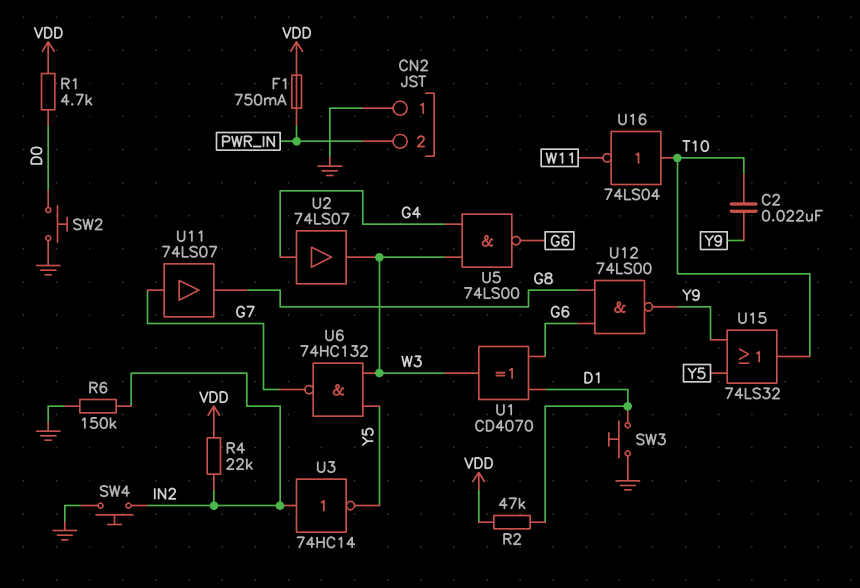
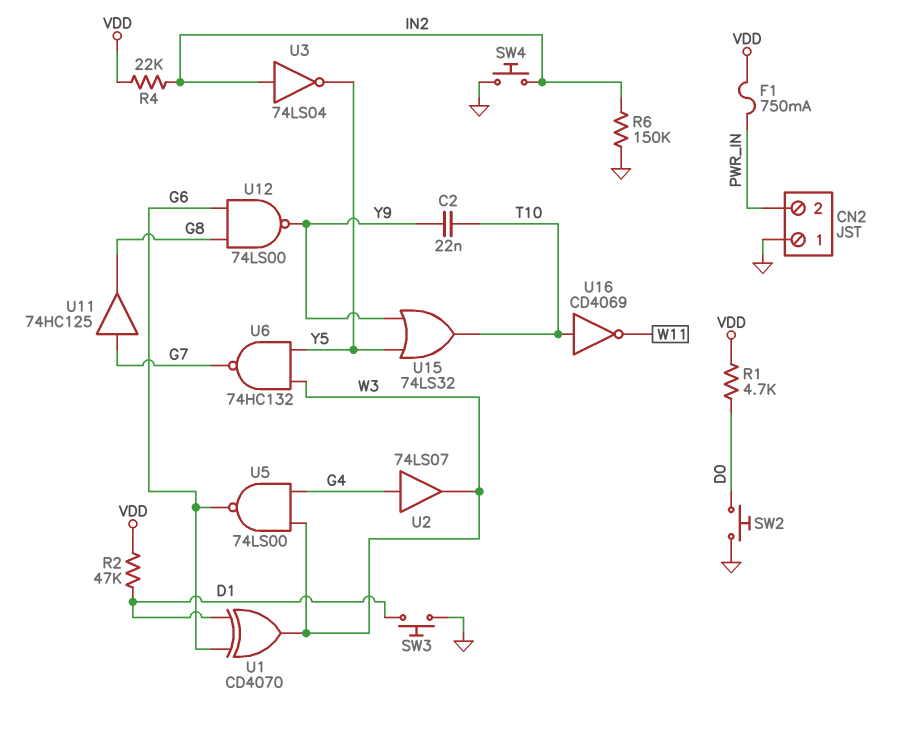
U3: NOT 74HC14 (in IN2, out Y5) -> NOT 74LS04 (in IN2, out Y5)
U11: buffer 74LS07 (in G7, out G8) -> buffer 74HC125 (in G7, out G8)
U16: NOT 74LS04 (in T10, out W11) -> NOT CD4069 (in T10, out W11)

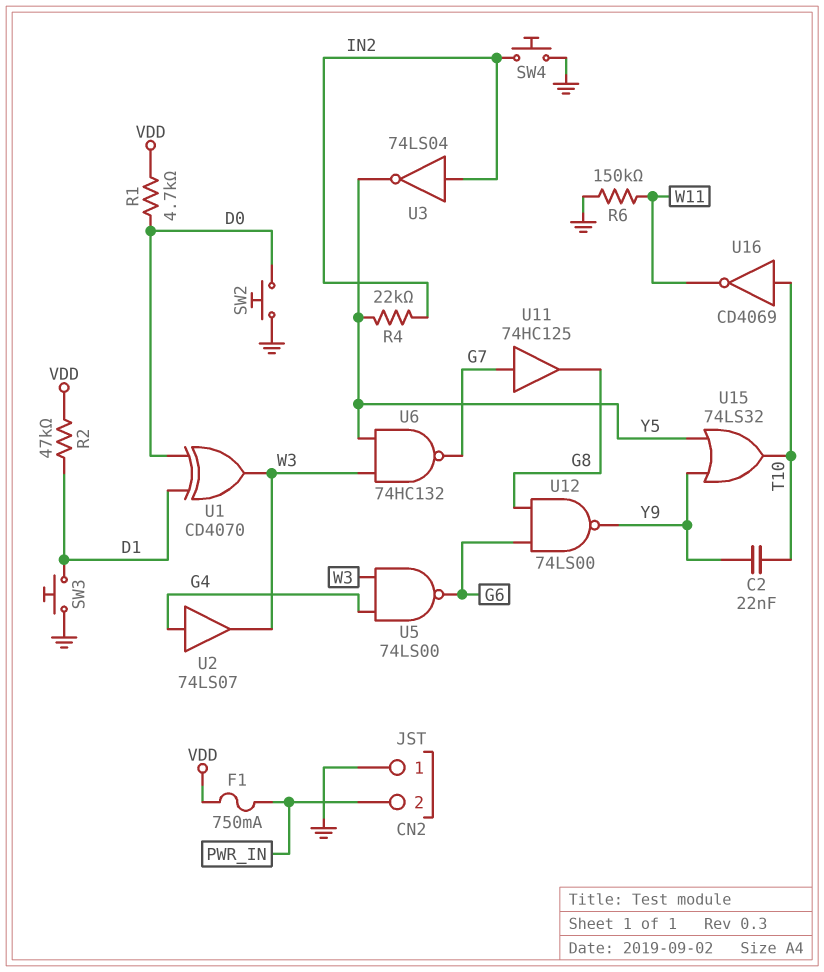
R4: 22k (IN2, VDD) -> 22k (IN2, Y5)
R6: 150k (GND, IN2) -> 150k (GND, W11)
U1: XOR CD4070 (in D1, in G6, out W3) -> XOR CD4070 (in D0, in D1, out W3)

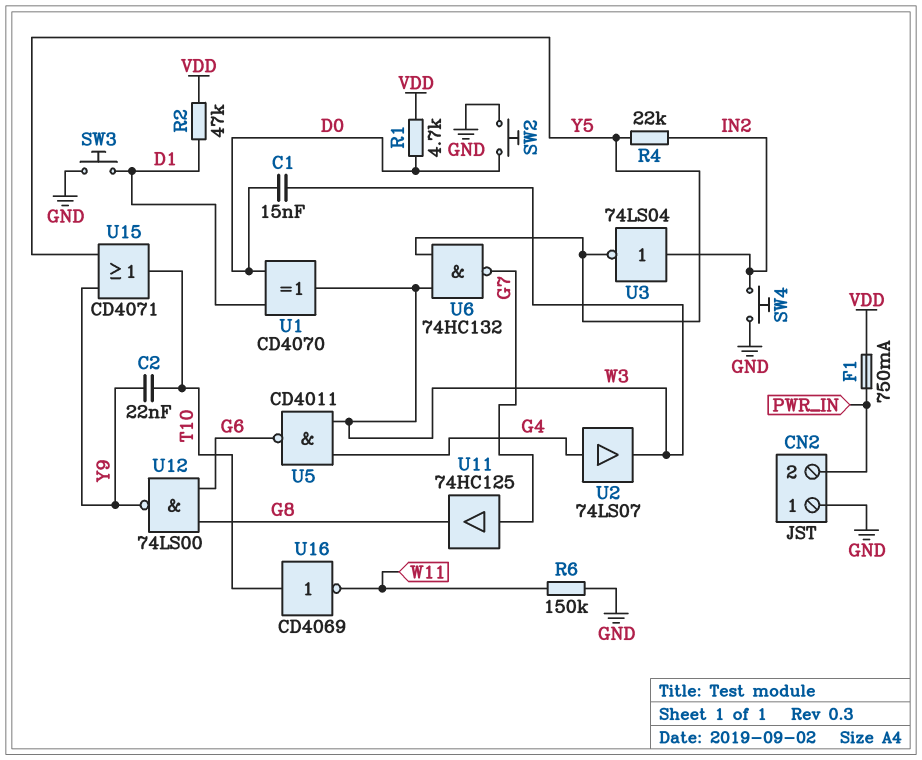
C1: none -> 15nF (D0, W3)
U5: NAND 74LS00 (in G4, in W3, out G6) -> NAND CD4011 (in G4, in W3, out G6)
U15: OR 74LS32 (in Y5, in Y9, out T10) -> OR CD4071 (in Y5, in Y9, out T10)

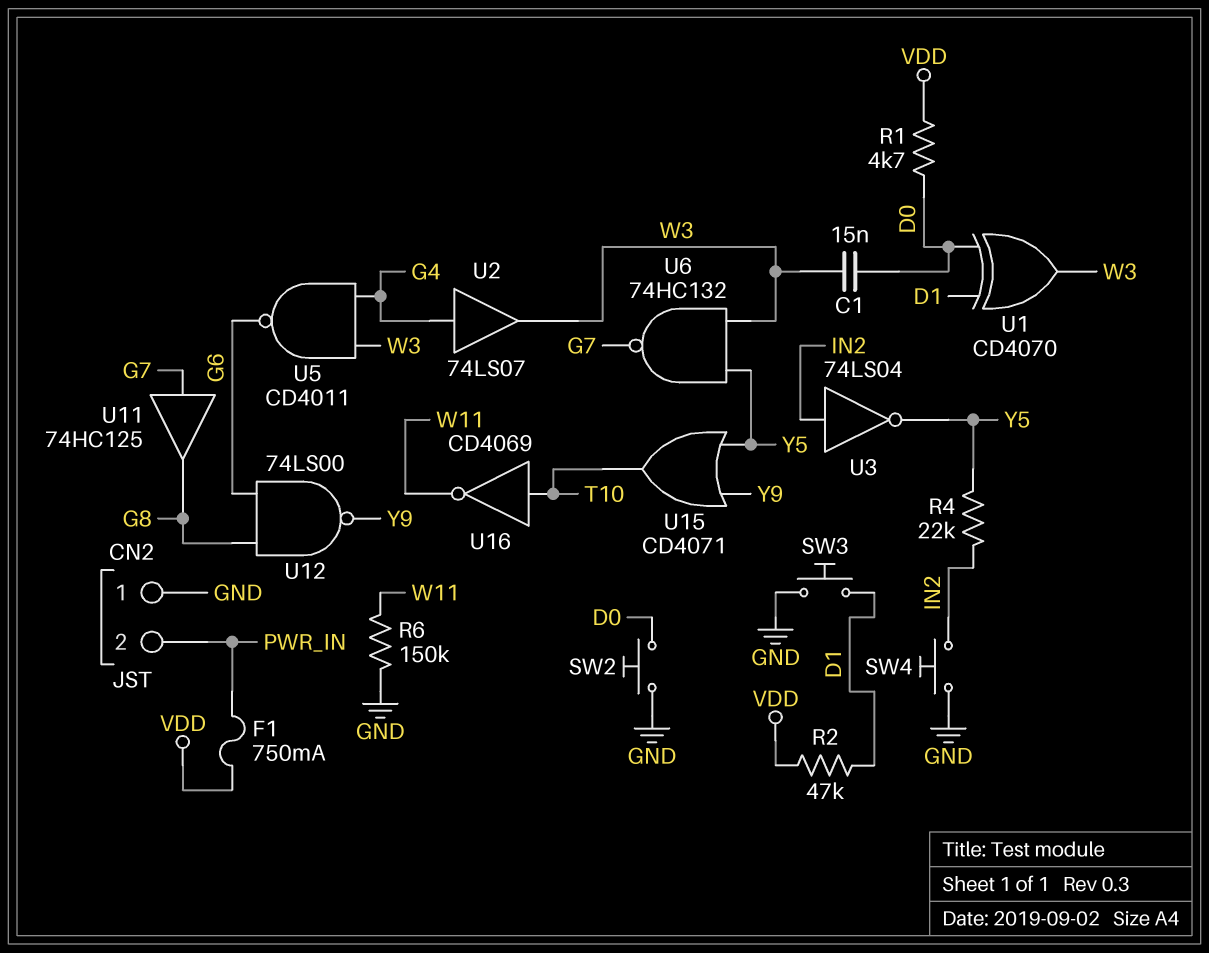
C2: 22nF (T10, Y9) -> none

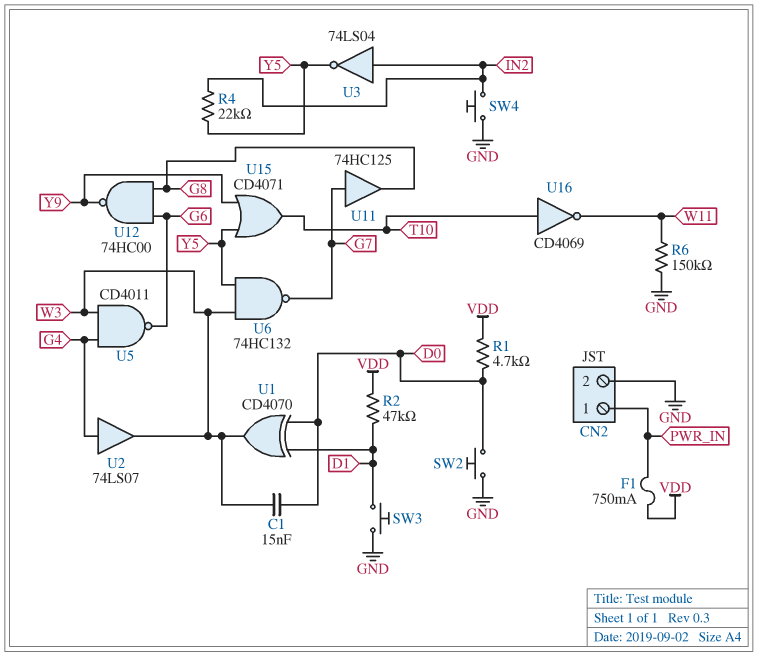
CN2 pin 1: GND -> PWR_IN
CN2 pin 2: PWR_IN -> GND
U12: NAND 74LS00 (in G6, in G8, out Y9) -> NAND 74HC00 (in G6, in G8, out Y9)

